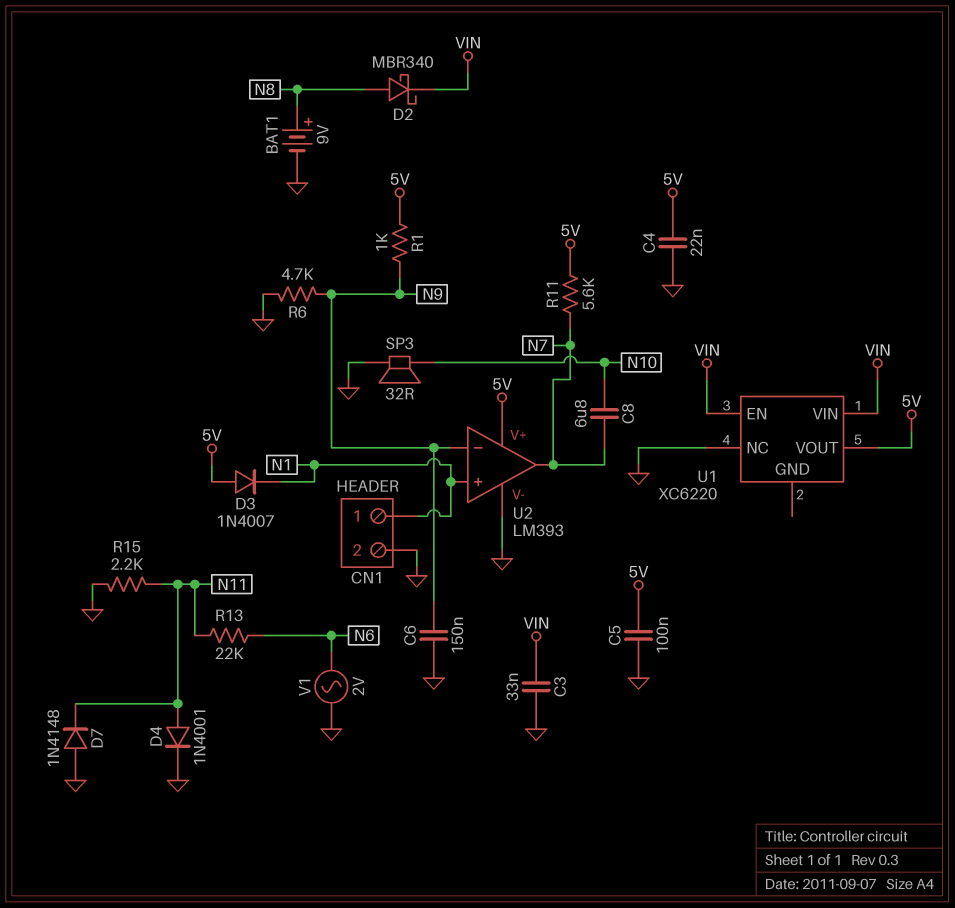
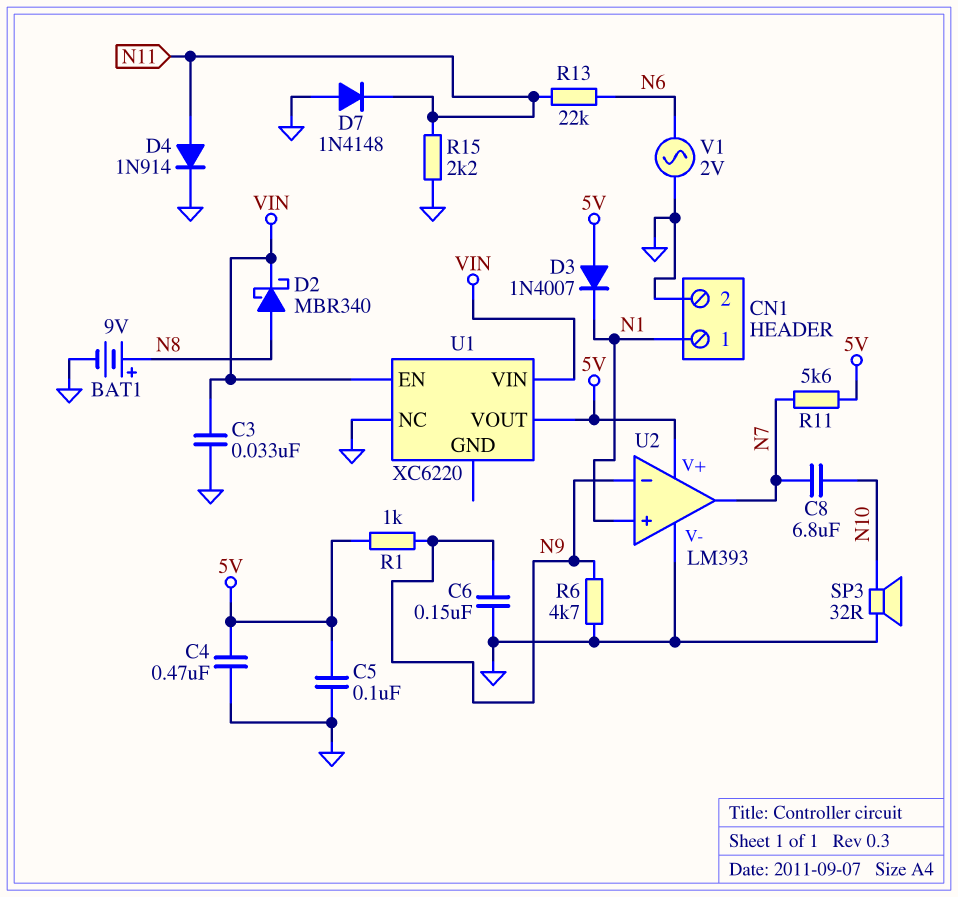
C4: 22nF (5V, GND) -> 470nF (5V, GND)
D4: diode 1N4001 (A N11, K GND) -> diode 1N914 (A N11, K GND)

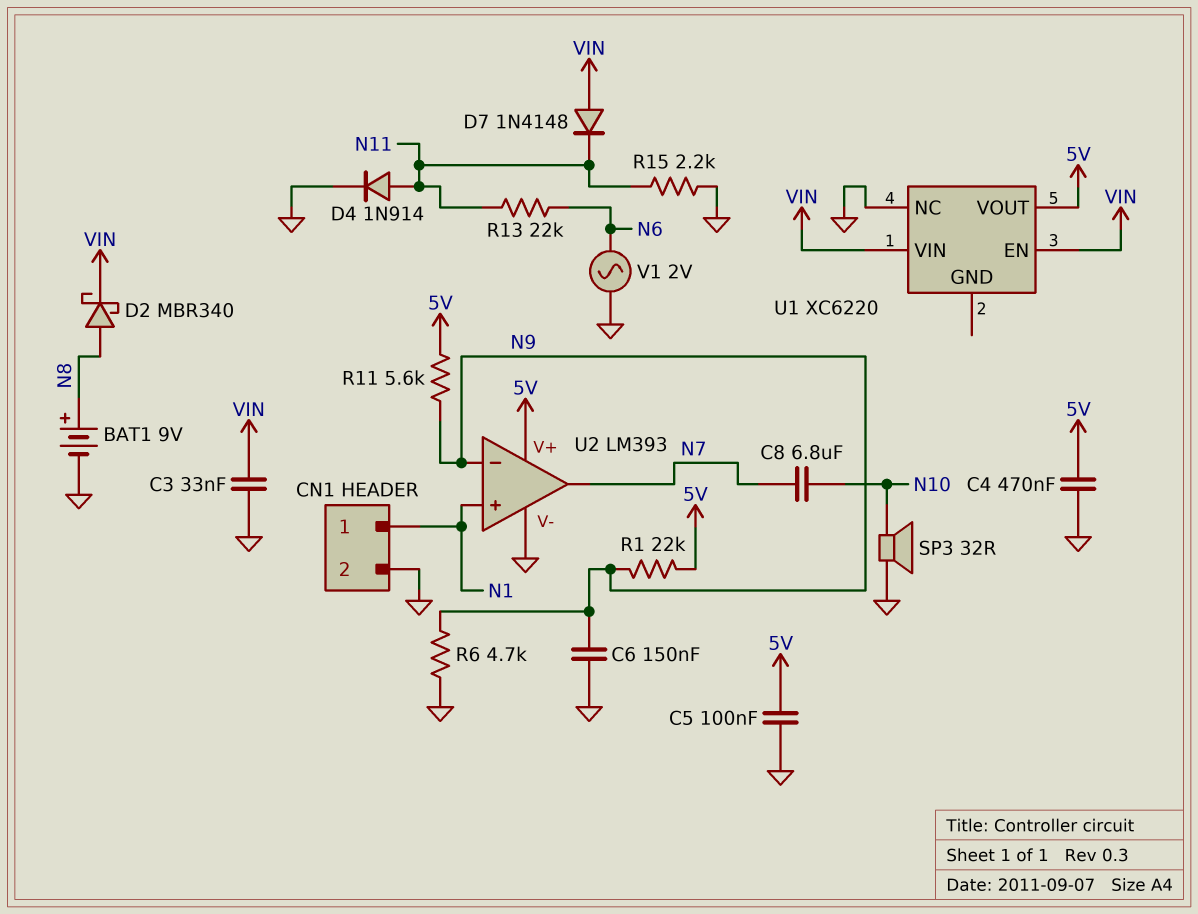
D3: diode 1N4007 (A 5V, K N1) -> none
D7: diode 1N4148 (A GND, K N11) -> diode 1N4148 (A VIN, K N11)
R1: 1k (5V, N9) -> 22k (5V, N9)
R11: 5.6k (5V, N7) -> 5.6k (5V, N9)

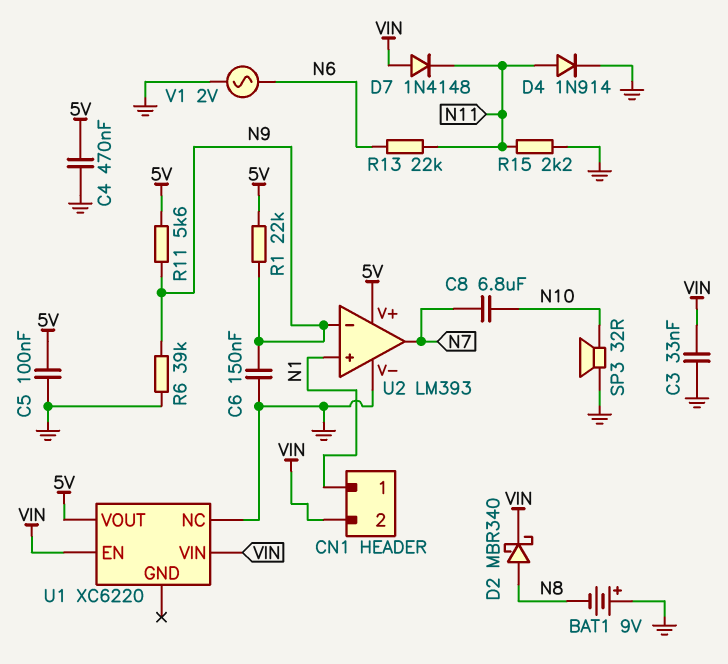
BAT1: 9V (plus N8, minus GND) -> 9V (plus GND, minus N8)
CN1 pin 2: GND -> VIN
R6: 4.7k (GND, N9) -> 39k (GND, N9)

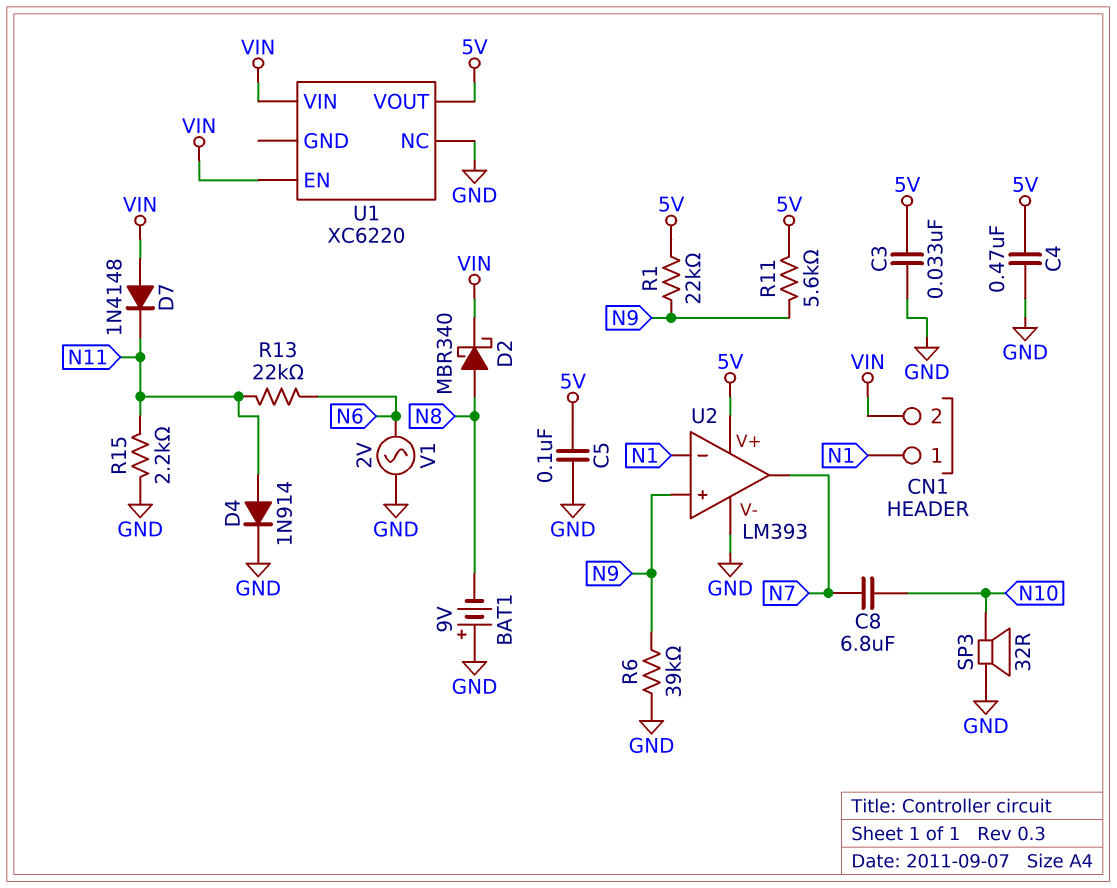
C3: 33nF (GND, VIN) -> 33nF (5V, GND)
C6: 150nF (GND, N9) -> none
U2 pin in+: N1 -> N9
U2 pin in-: N9 -> N1

